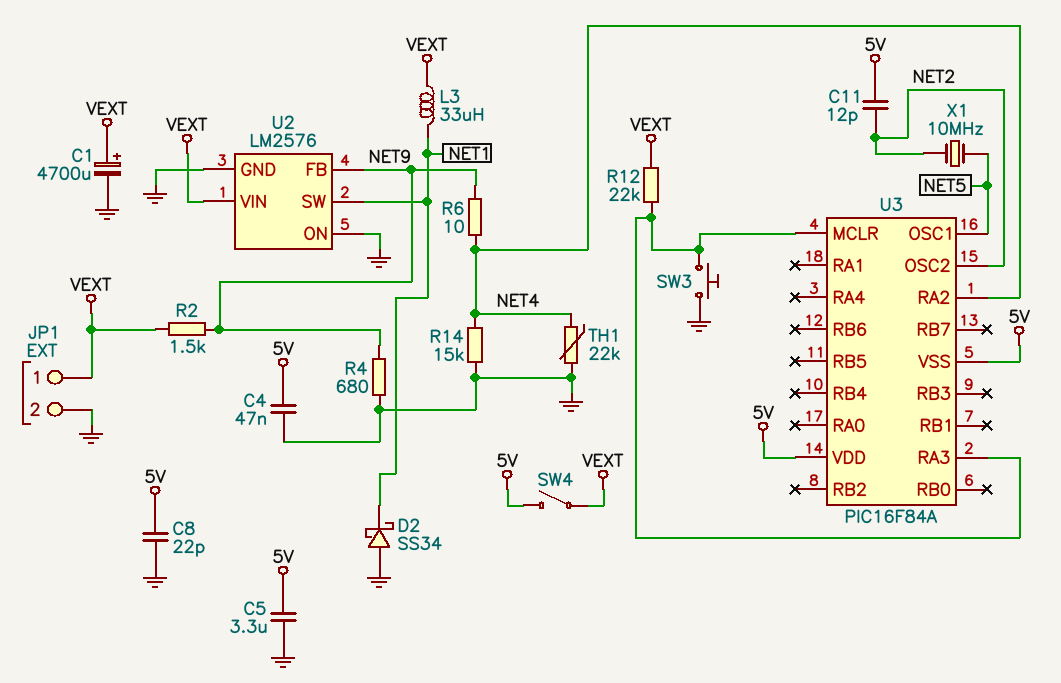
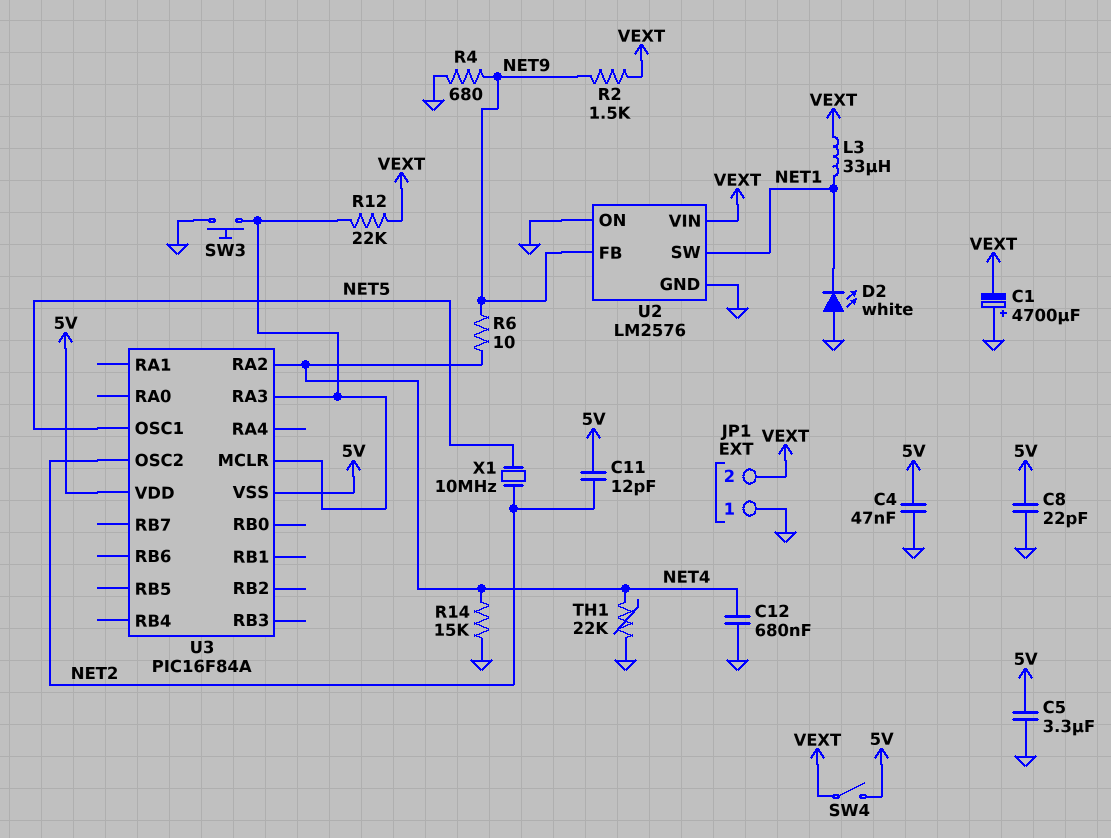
C1: 4700uF (plus VEXT, minus GND) -> 4700uF (plus GND, minus VEXT)
C12: none -> 680nF (GND, NET4)
D2: schottky SS34 (A GND, K NET1) -> LED white (A GND, K NET1)
JP1 pin 1: VEXT -> GND
JP1 pin 2: GND -> VEXT

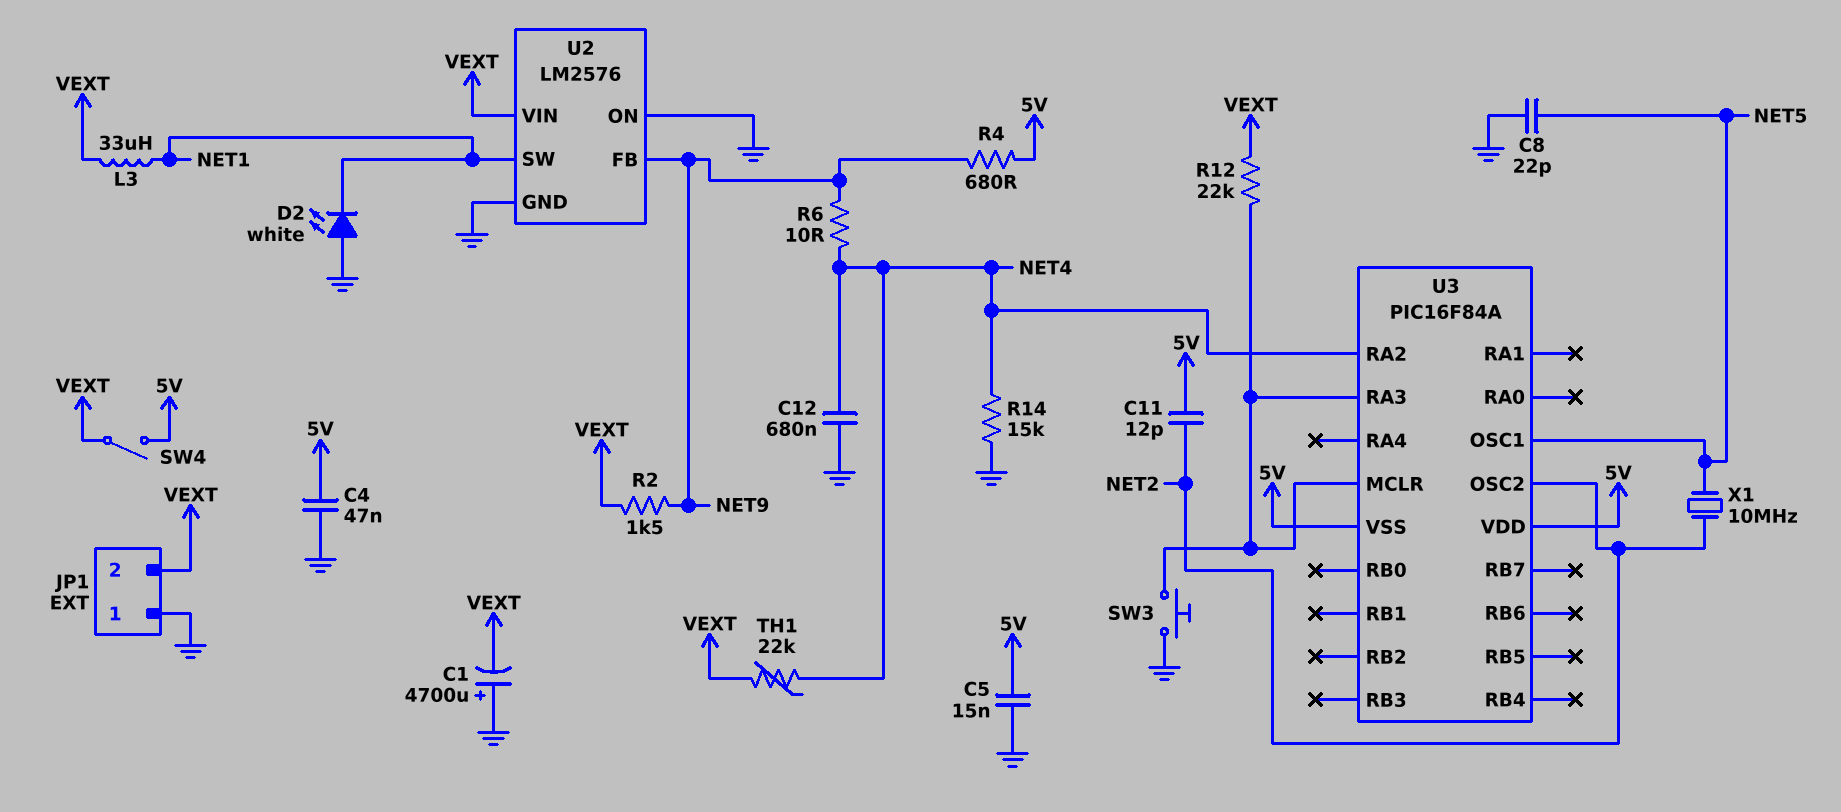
C5: 3.3uF (5V, GND) -> 15nF (5V, GND)
C8: 22pF (5V, GND) -> 22pF (GND, NET5)
R4: 680 (GND, NET9) -> 680 (5V, NET9)
TH1: 22k (GND, NET4) -> 22k (NET4, VEXT)

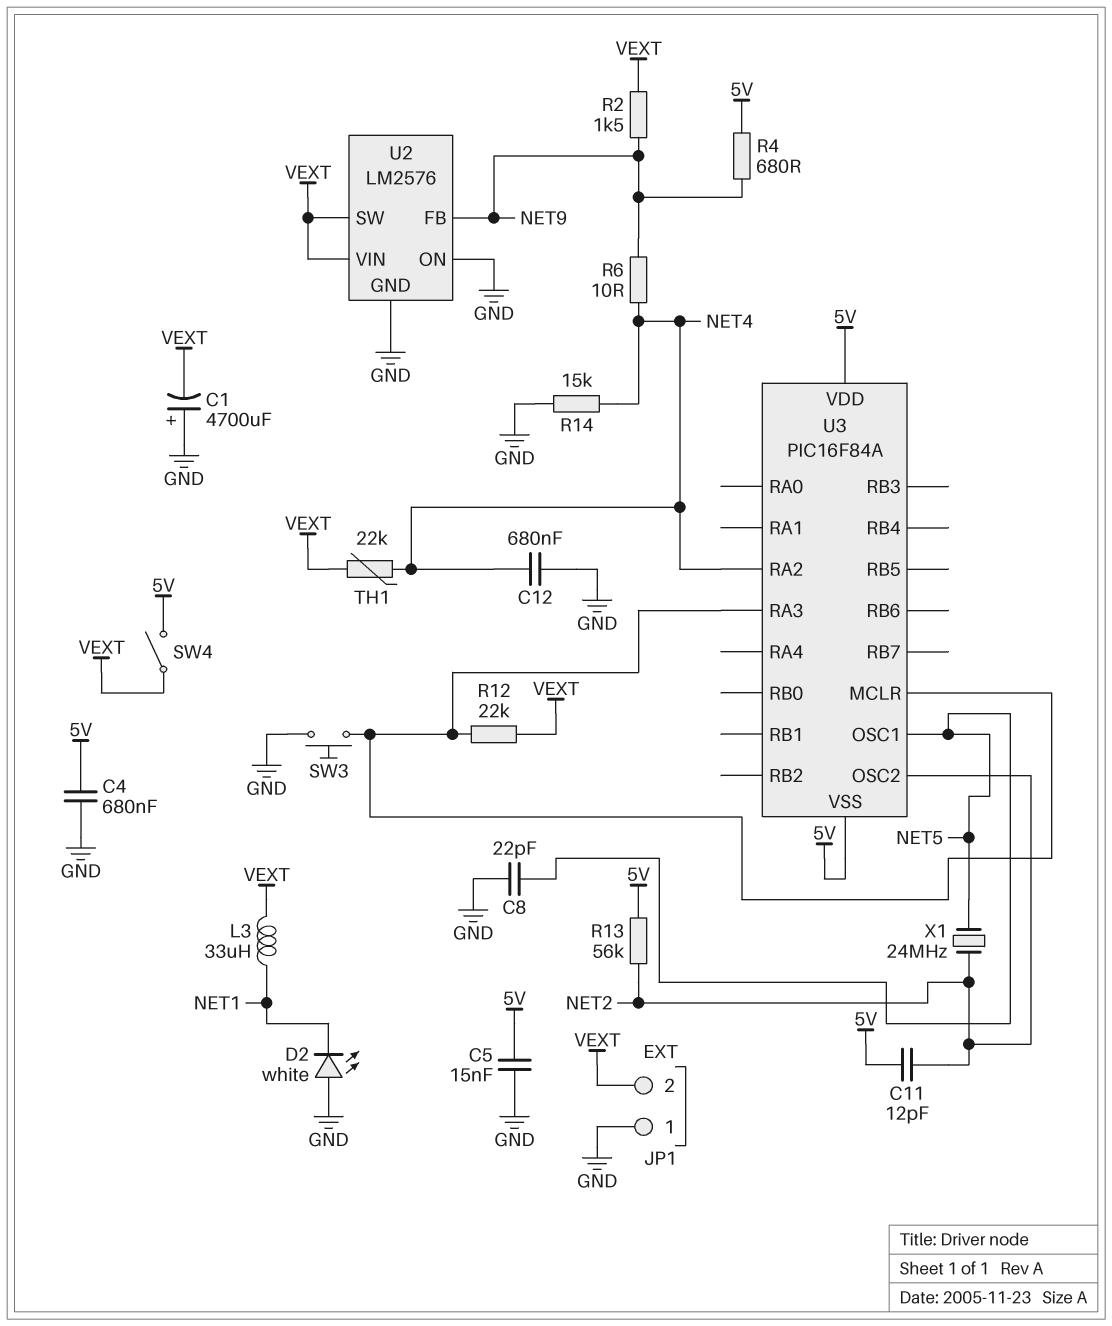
C4: 47nF (5V, GND) -> 680nF (5V, GND)
R13: none -> 56k (5V, NET2)
U2 pin SW: NET1 -> VEXT
X1: 10MHz (NET2, NET5) -> 24MHz (NET2, NET5)

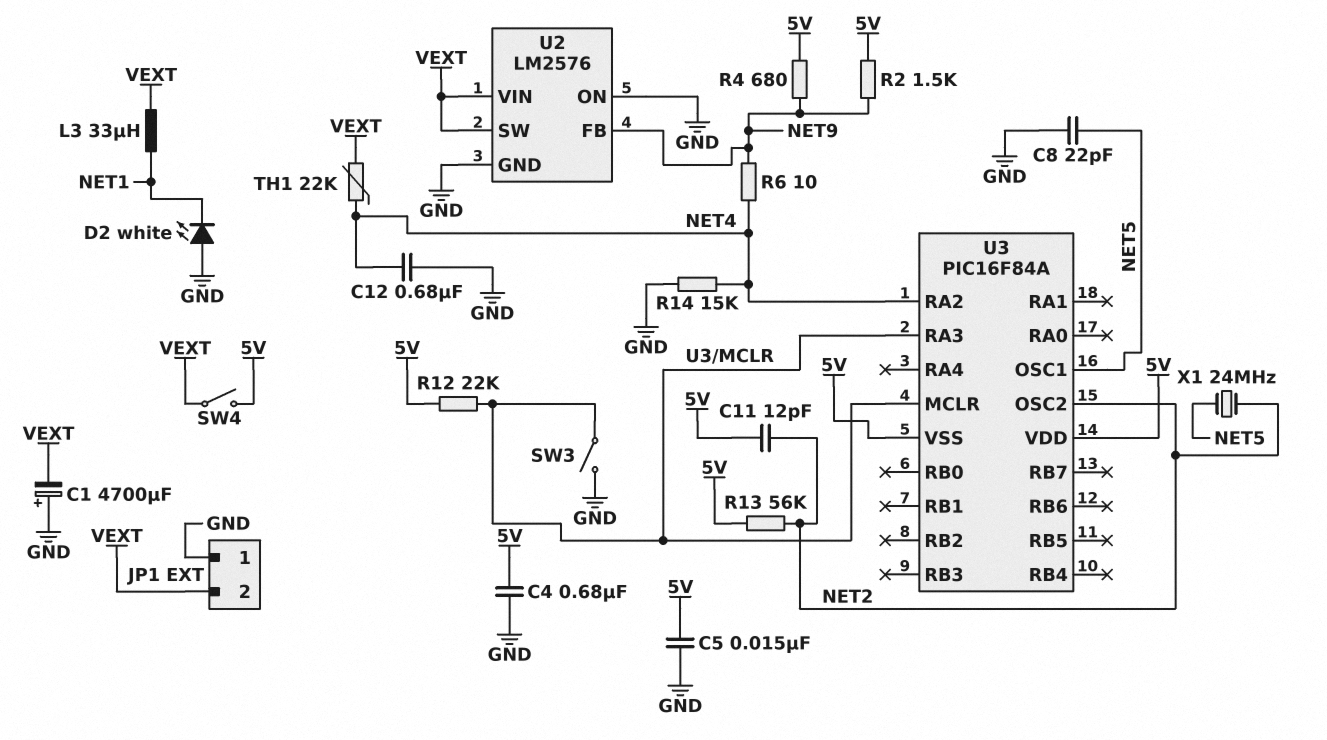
R2: 1.5k (NET9, VEXT) -> 1.5k (5V, NET9)
R12: 22k (U3/MCLR, VEXT) -> 22k (5V, U3/MCLR)
SW3: button (GND, U3/MCLR) -> switch (GND, U3/MCLR)

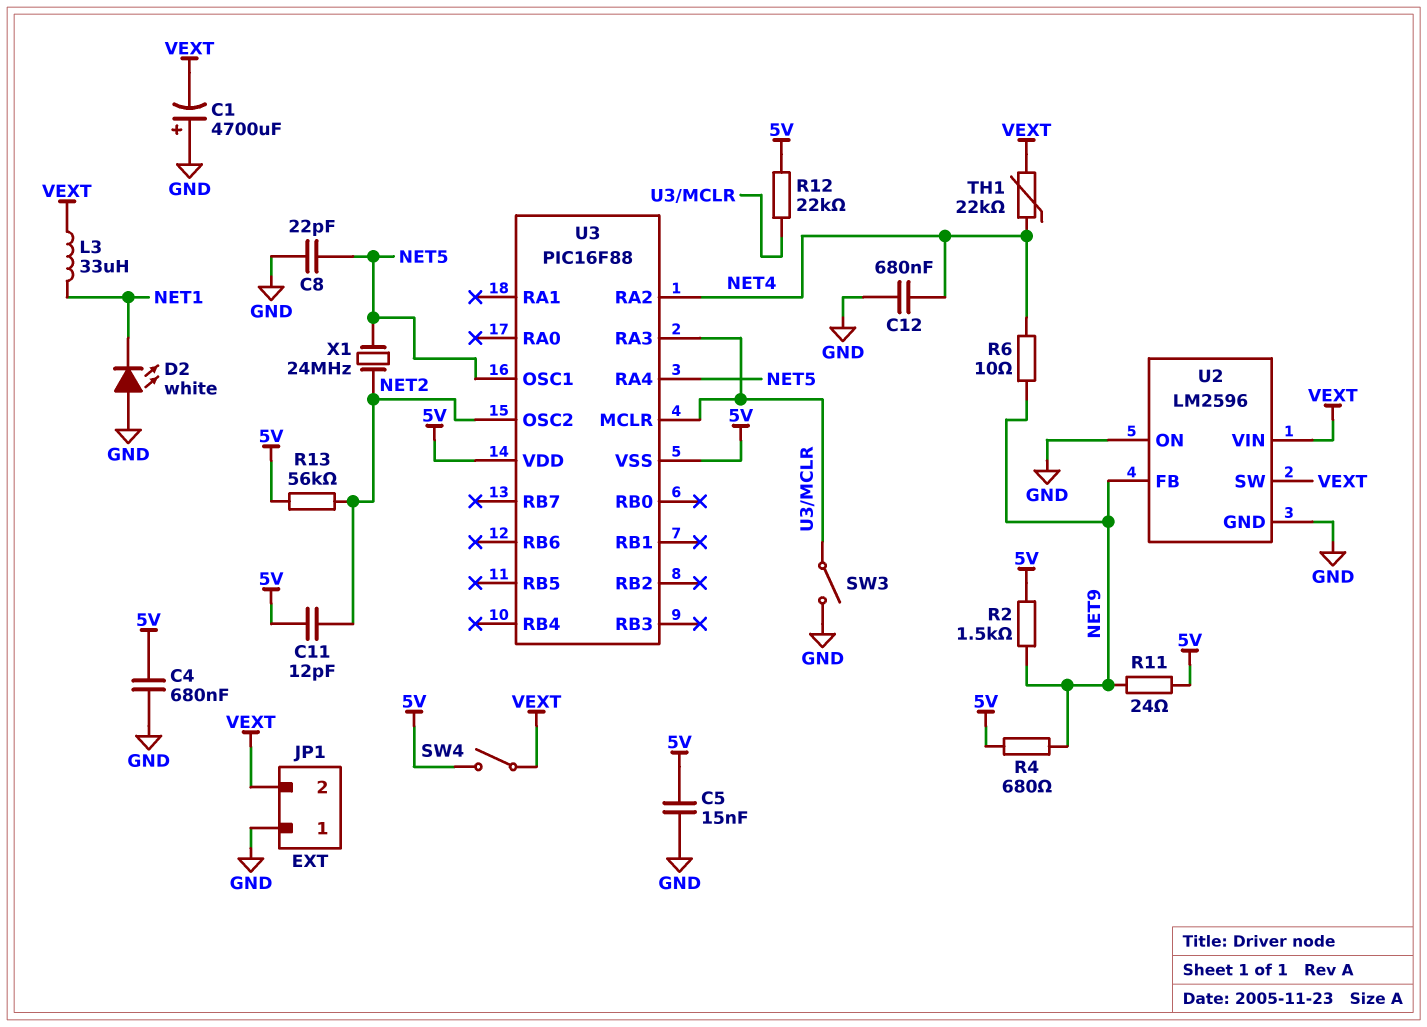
R11: none -> 24 (5V, NET9)
R14: 15k (GND, NET4) -> none
U2: LM2576 -> LM2596
U3: PIC16F84A -> PIC16F88
U3 pin RA4: none -> NET5

